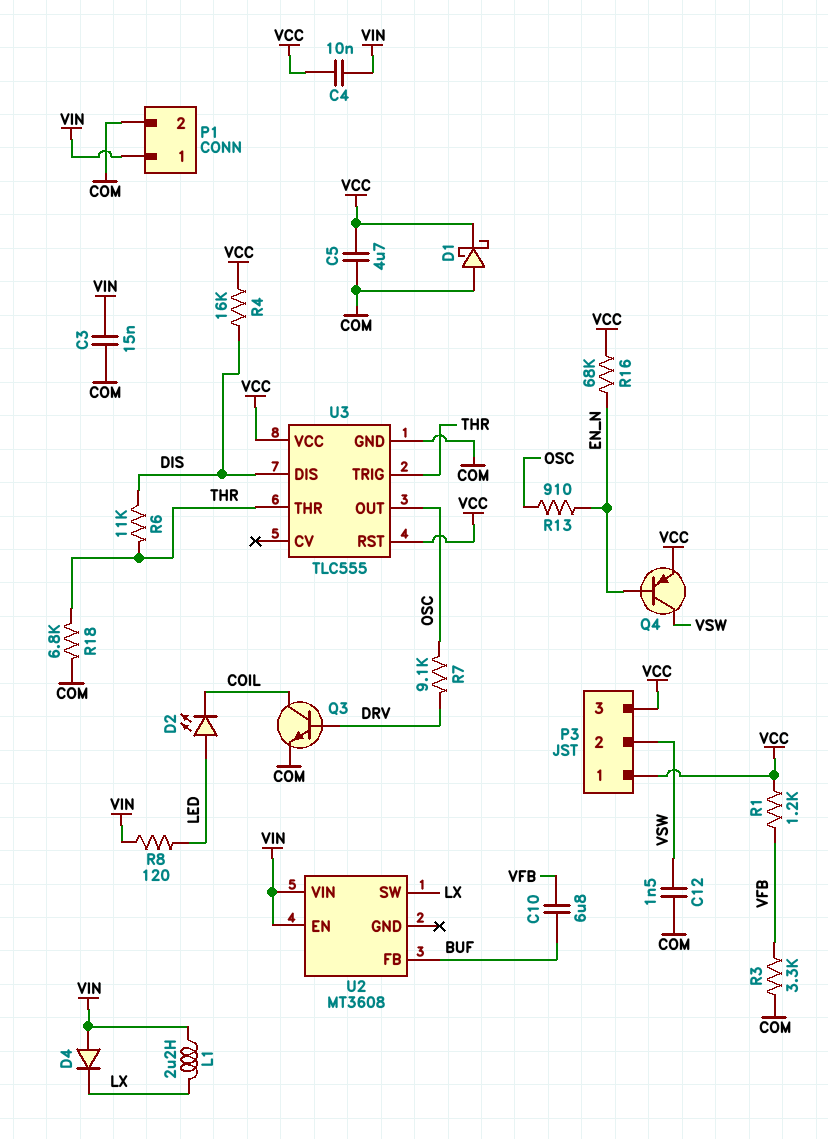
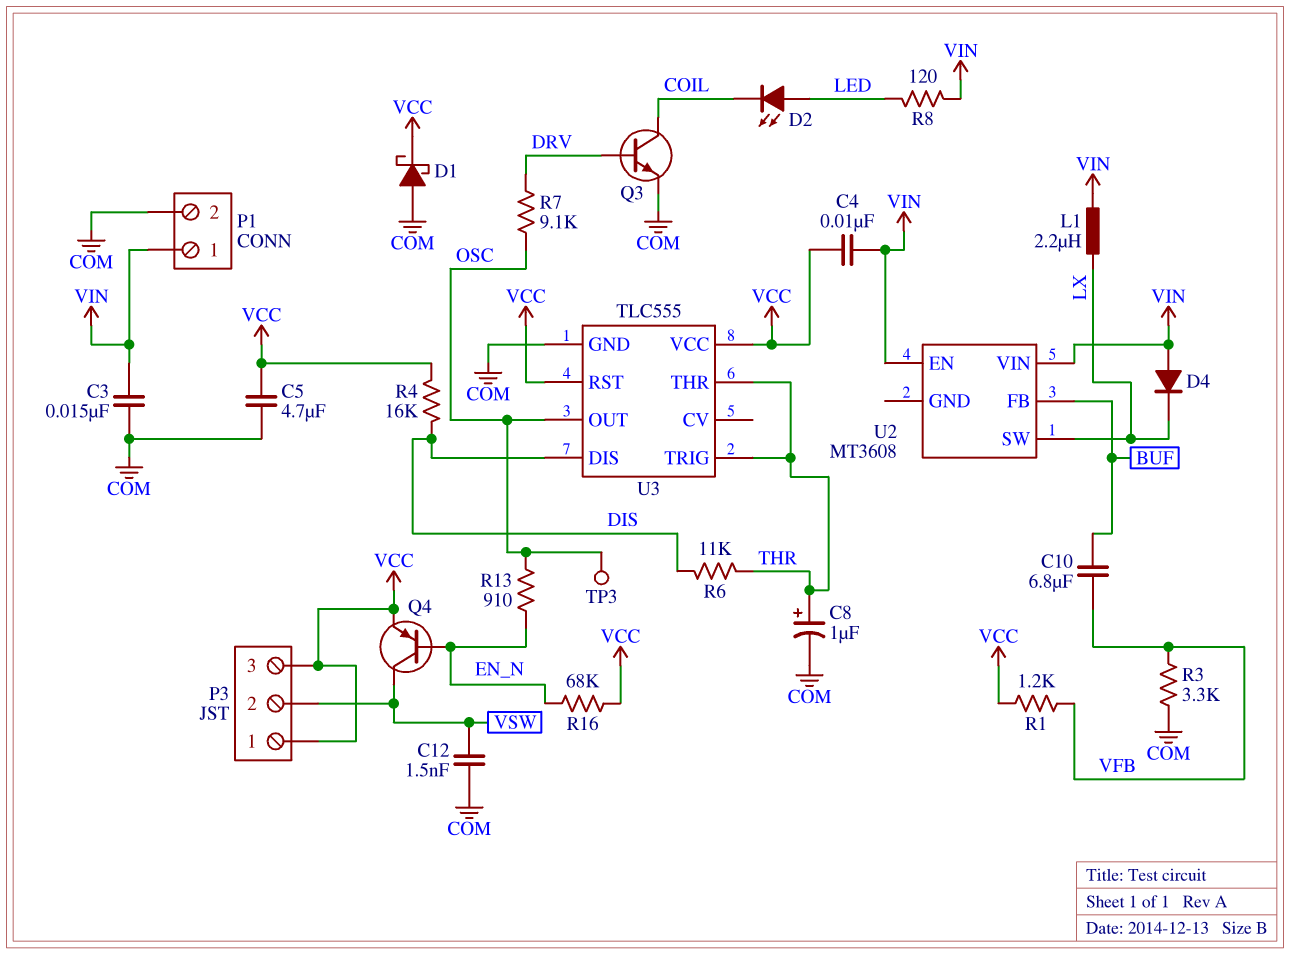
C8: none -> 1uF (plus THR, minus COM)
R18: 6.8k (COM, THR) -> none
TP3: none -> test point (OSC)

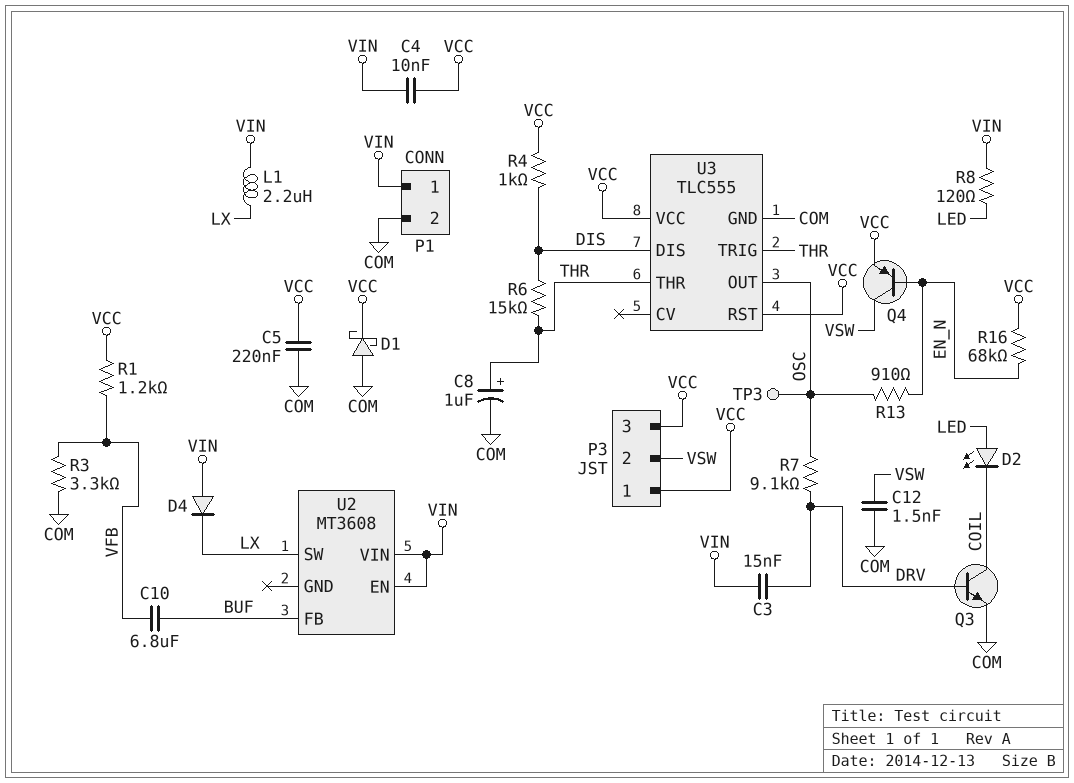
C3: 15nF (COM, VIN) -> 15nF (DRV, VIN)
C5: 4.7uF (COM, VCC) -> 220nF (COM, VCC)
R4: 16k (DIS, VCC) -> 1k (DIS, VCC)
R6: 11k (DIS, THR) -> 15k (DIS, THR)

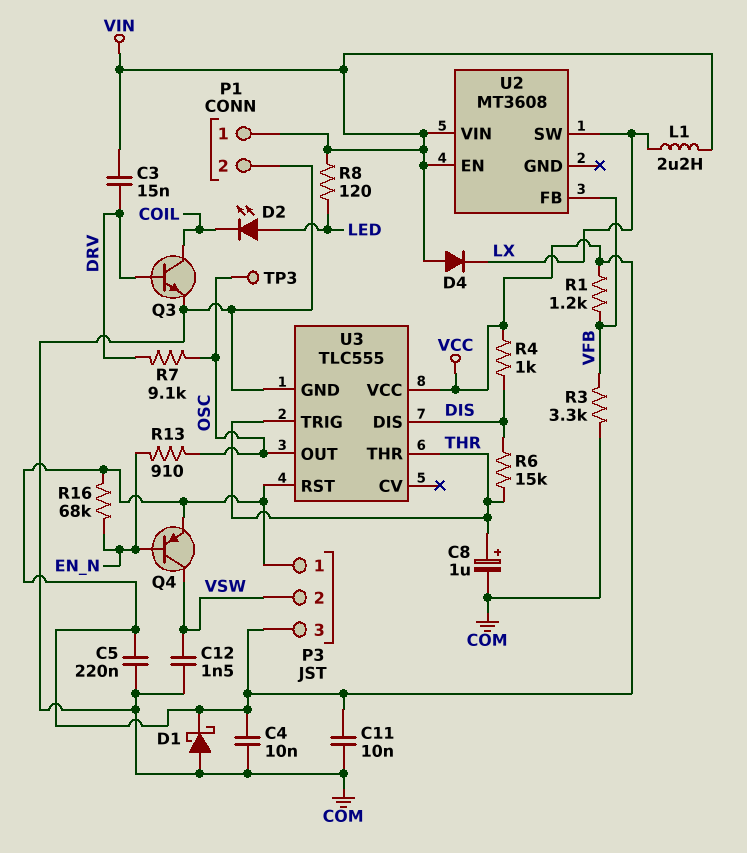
C4: 10nF (VCC, VIN) -> 10nF (COM, VCC)
C10: 6.8uF (BUF, VFB) -> none
C11: none -> 10nF (COM, VCC)
U2 pin FB: BUF -> VFB

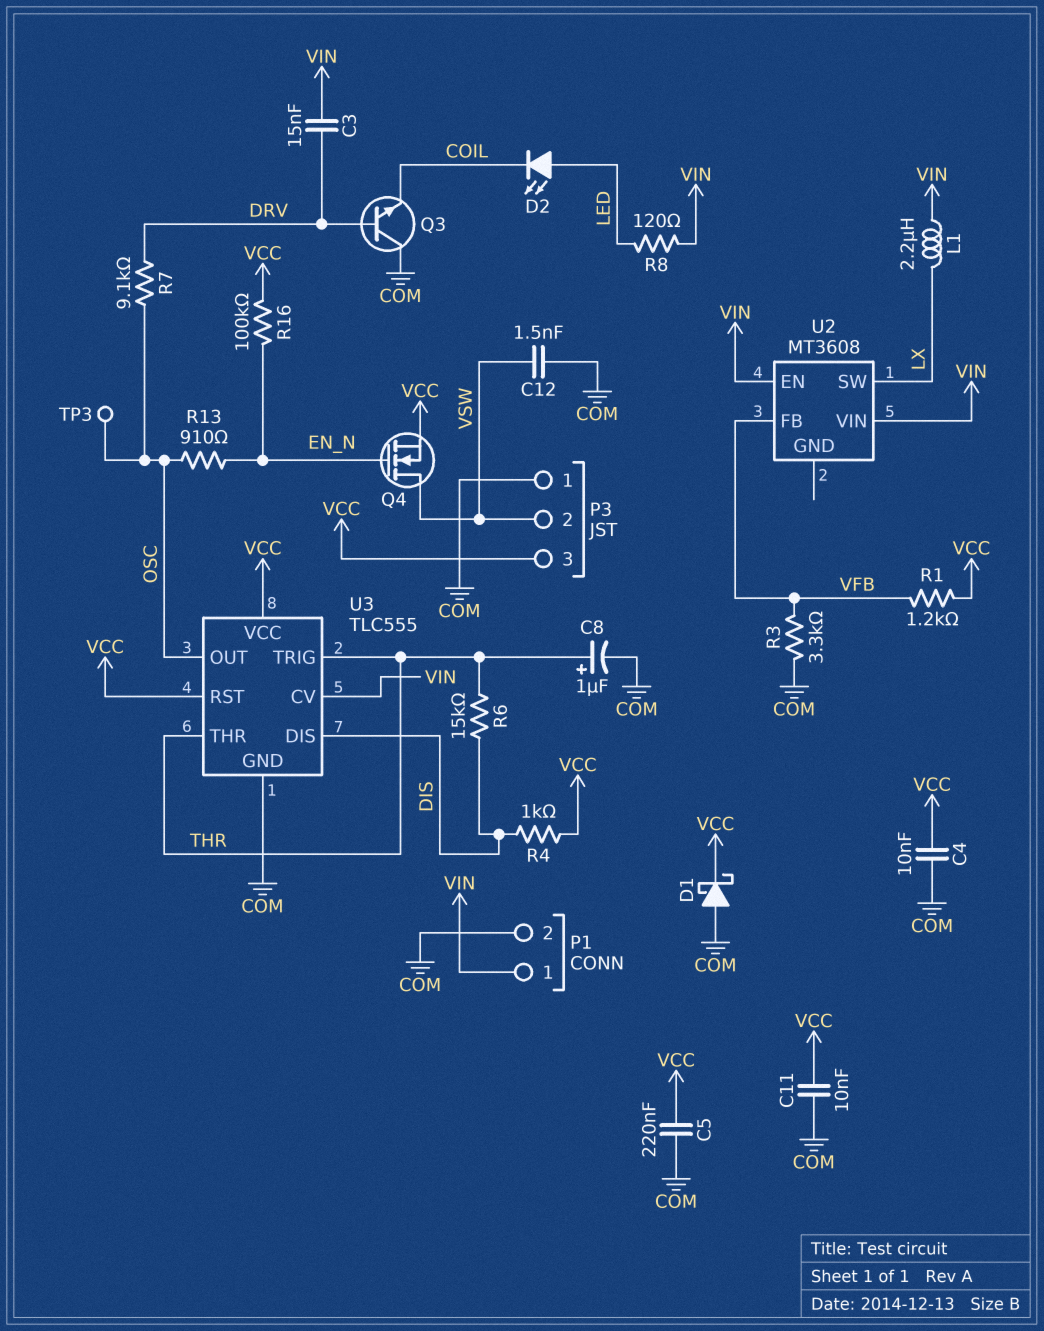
D4: diode (A VIN, K LX) -> none
P3 pin 1: VCC -> COM
Q3: NPN (B DRV, C COIL, E COM) -> NPN (B DRV, C COM, E COIL)
Q4: PNP (B EN_N, C VSW, E VCC) -> NMOS (G EN_N, D VSW, S VCC)
R16: 68k (EN_N, VCC) -> 100k (EN_N, VCC)
U3 pin CV: none -> VIN

